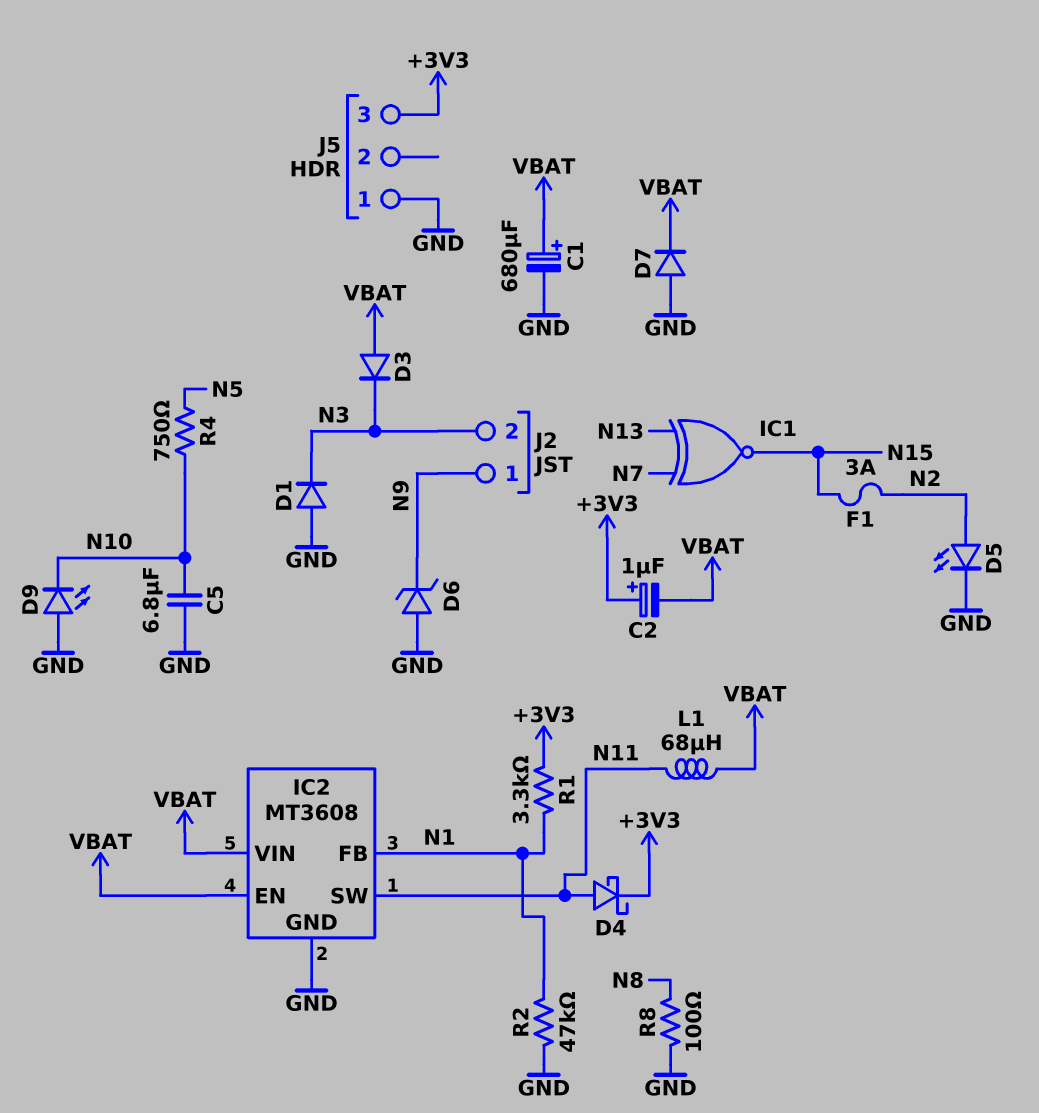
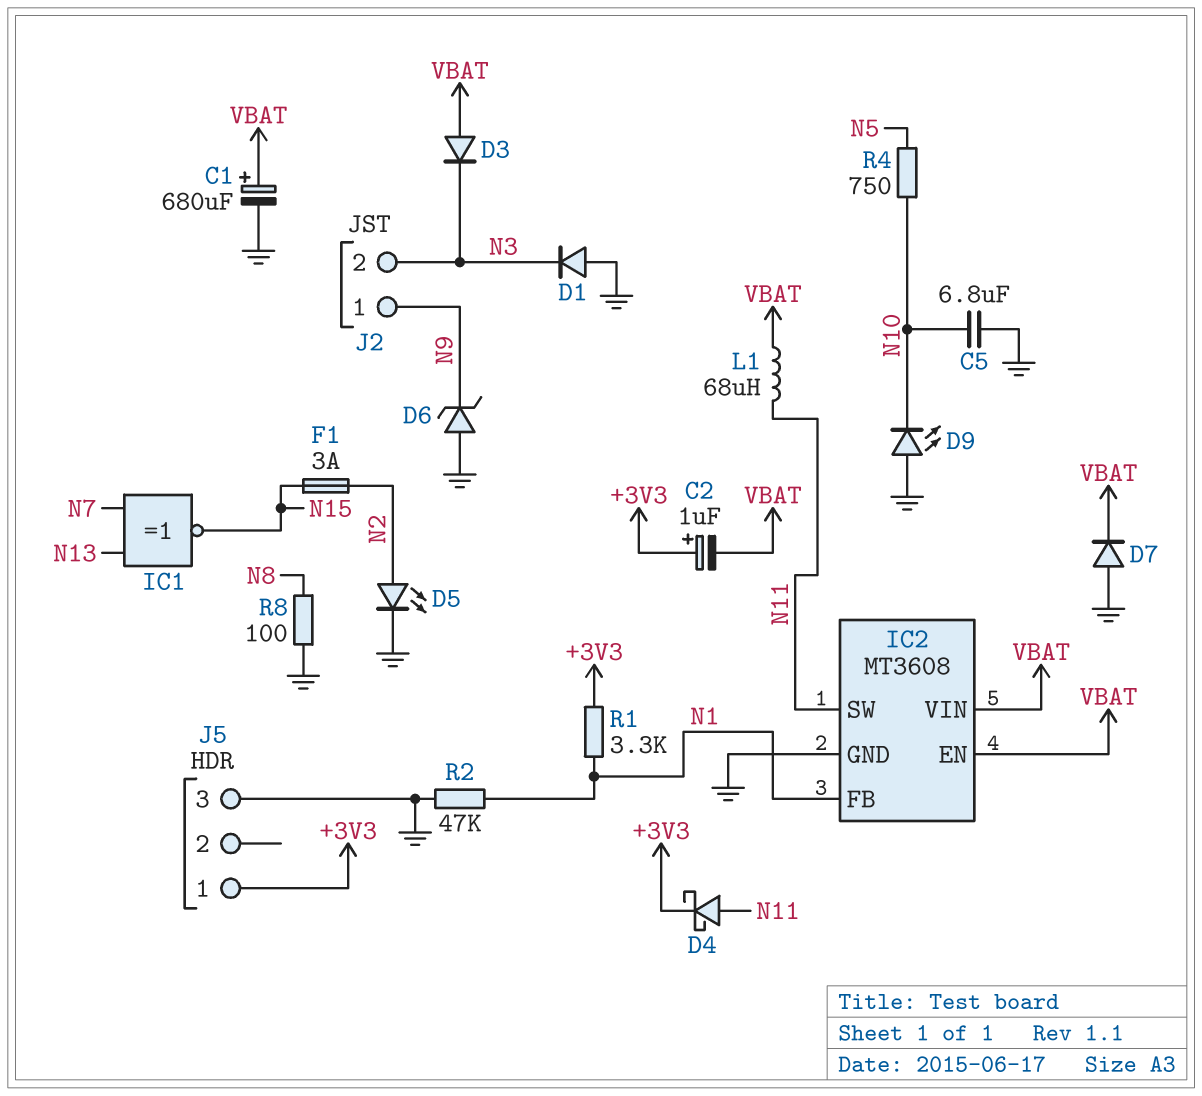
J5 pin 1: GND -> +3V3
J5 pin 3: +3V3 -> GND

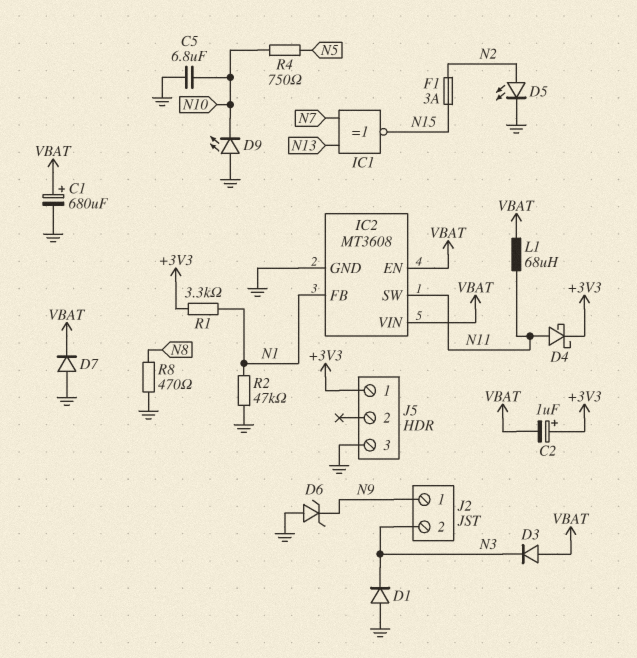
R8: 100 (GND, N8) -> 470 (GND, N8)

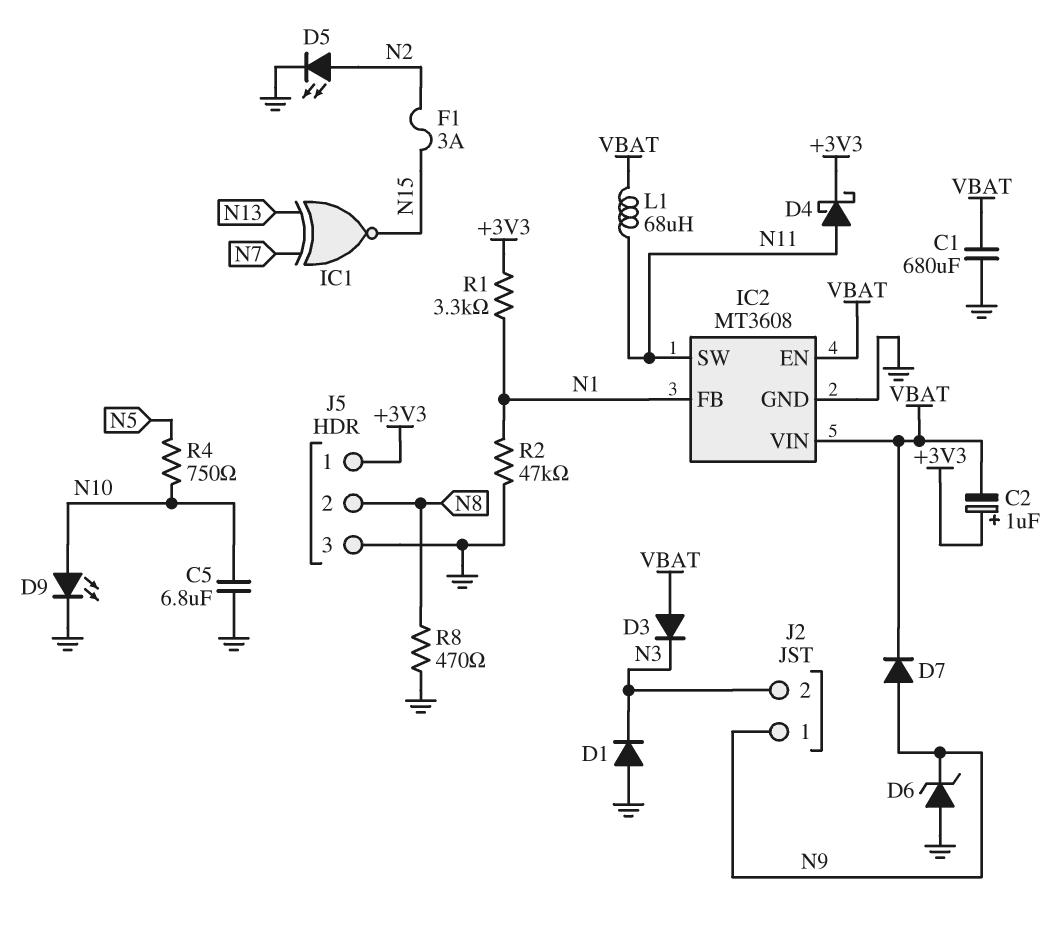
C1: 680uF (plus VBAT, minus GND) -> 680uF (GND, VBAT)
D7: diode (A GND, K VBAT) -> diode (A N9, K VBAT)
D9: LED (A GND, K N10) -> LED (A N10, K GND)
J5 pin 2: none -> N8

